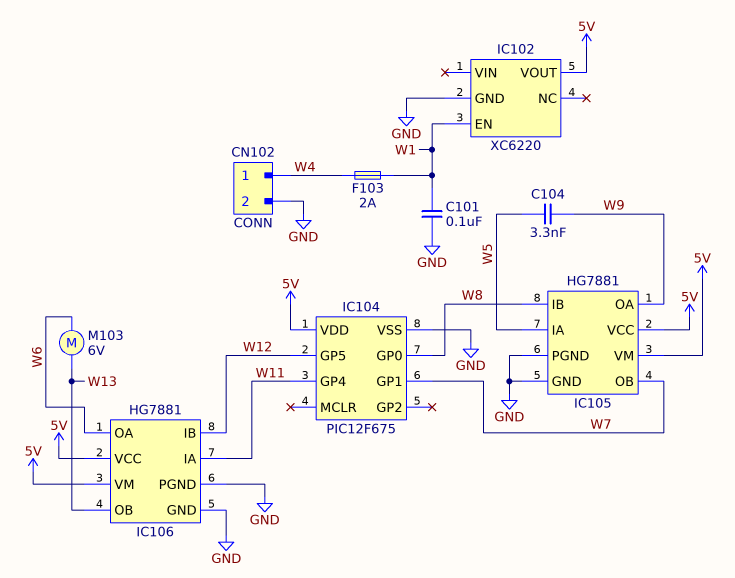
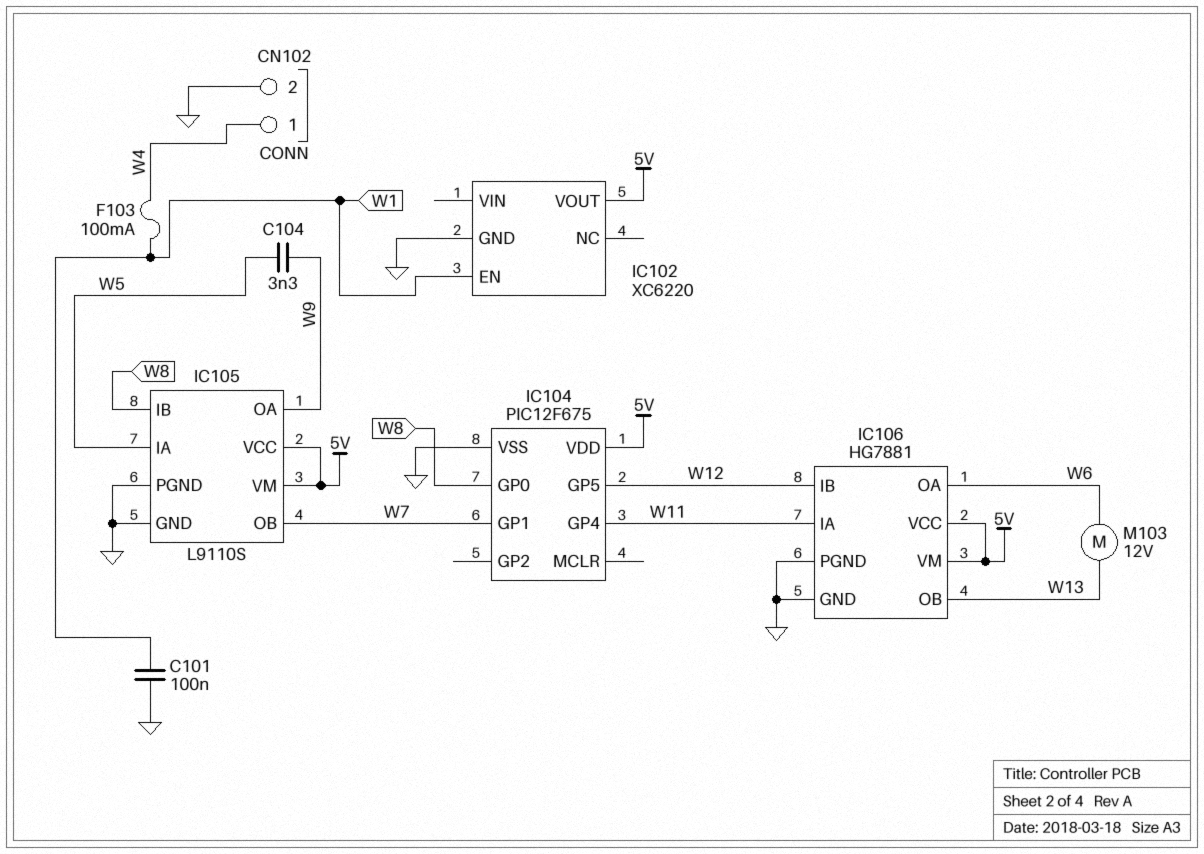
F103: 2A (W1, W4) -> 100mA (W1, W4)
IC105: HG7881 -> L9110S
M103: motor 6V (W6, W13) -> motor 12V (W6, W13)

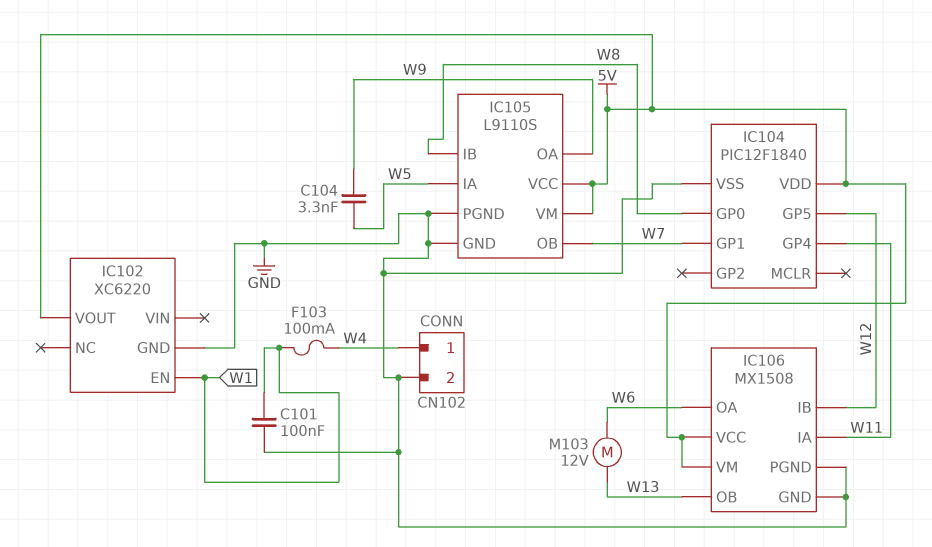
IC104: PIC12F675 -> PIC12F1840
IC106: HG7881 -> MX1508

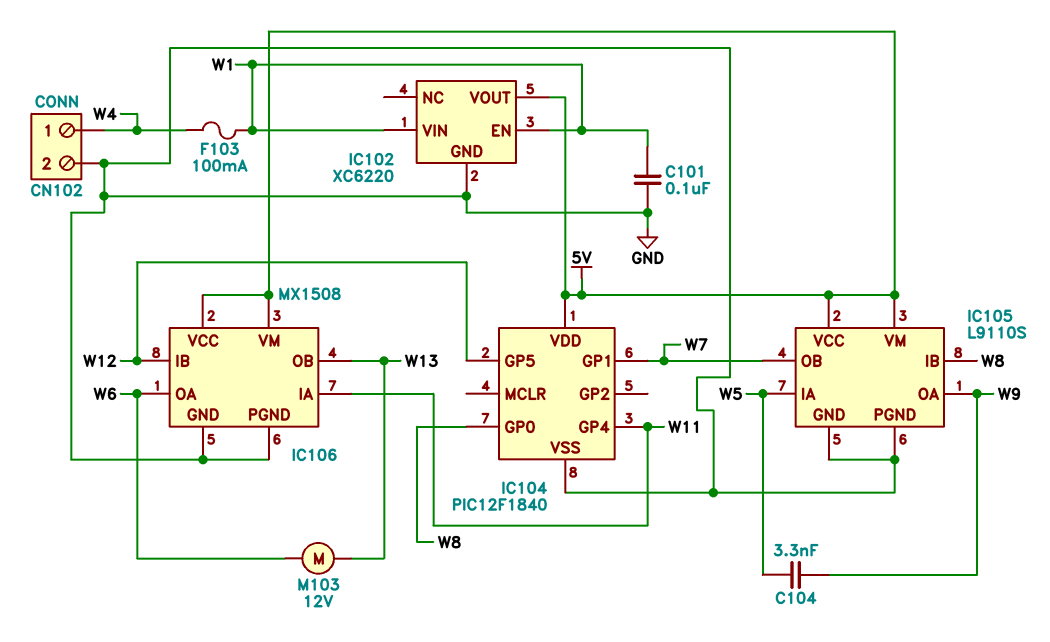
IC102 pin VIN: none -> W1

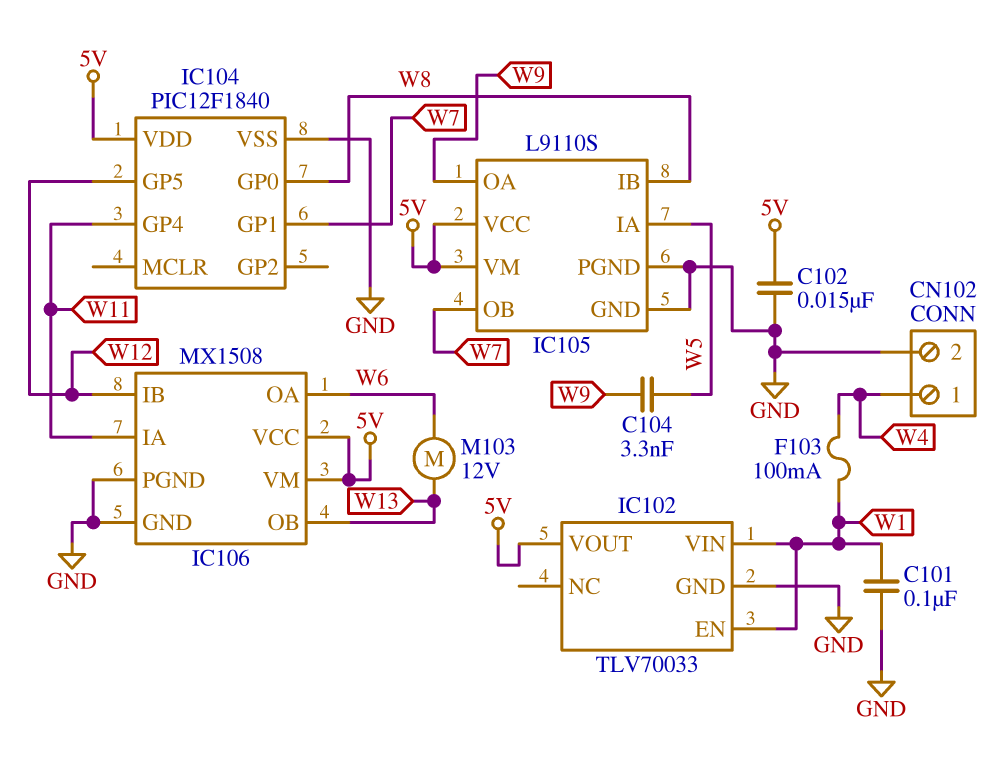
C102: none -> 15nF (5V, GND)
IC102: XC6220 -> TLV70033

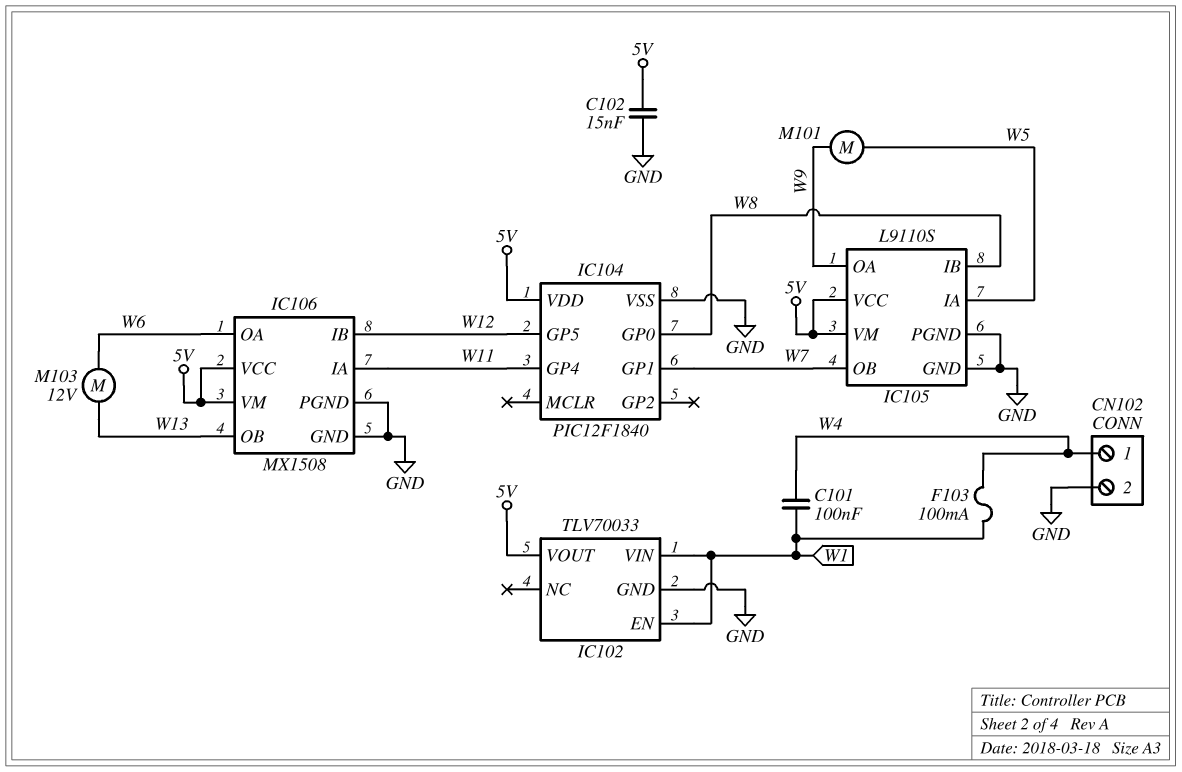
C101: 100nF (GND, W1) -> 100nF (W1, W4)
C104: 3.3nF (W5, W9) -> none
M101: none -> motor (W5, W9)

